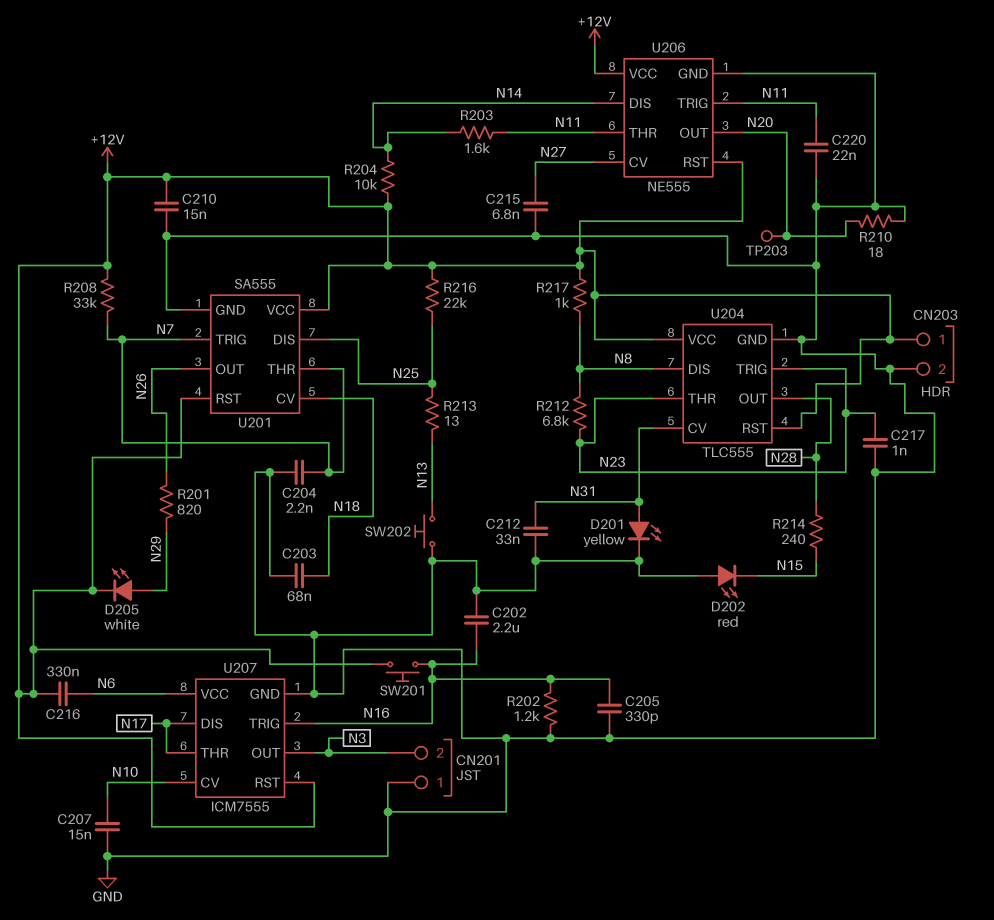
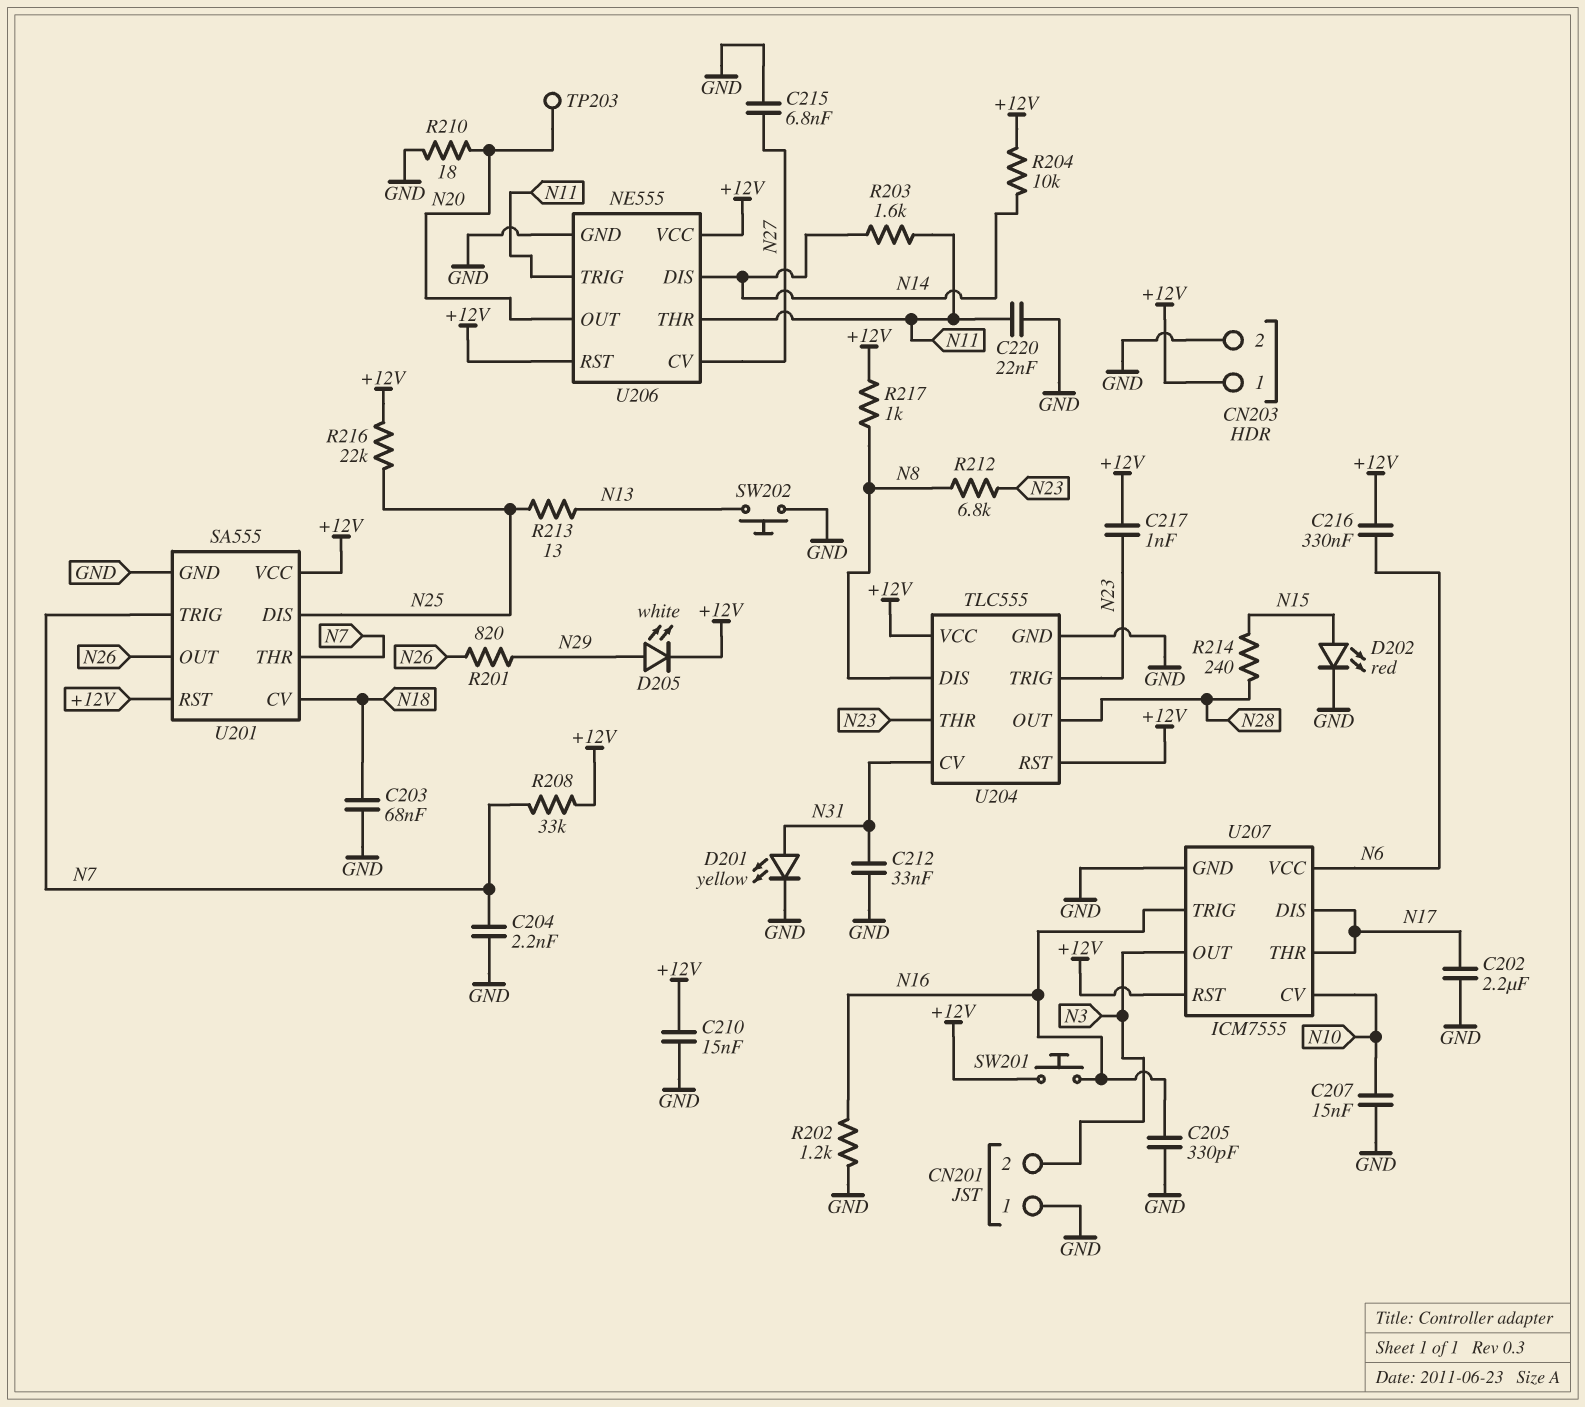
C202: 2.2uF (GND, N16) -> 2.2uF (GND, N17)
C217: 1nF (GND, N23) -> 1nF (+12V, N23)
D202: LED red (A GND, K N15) -> LED red (A N15, K GND)

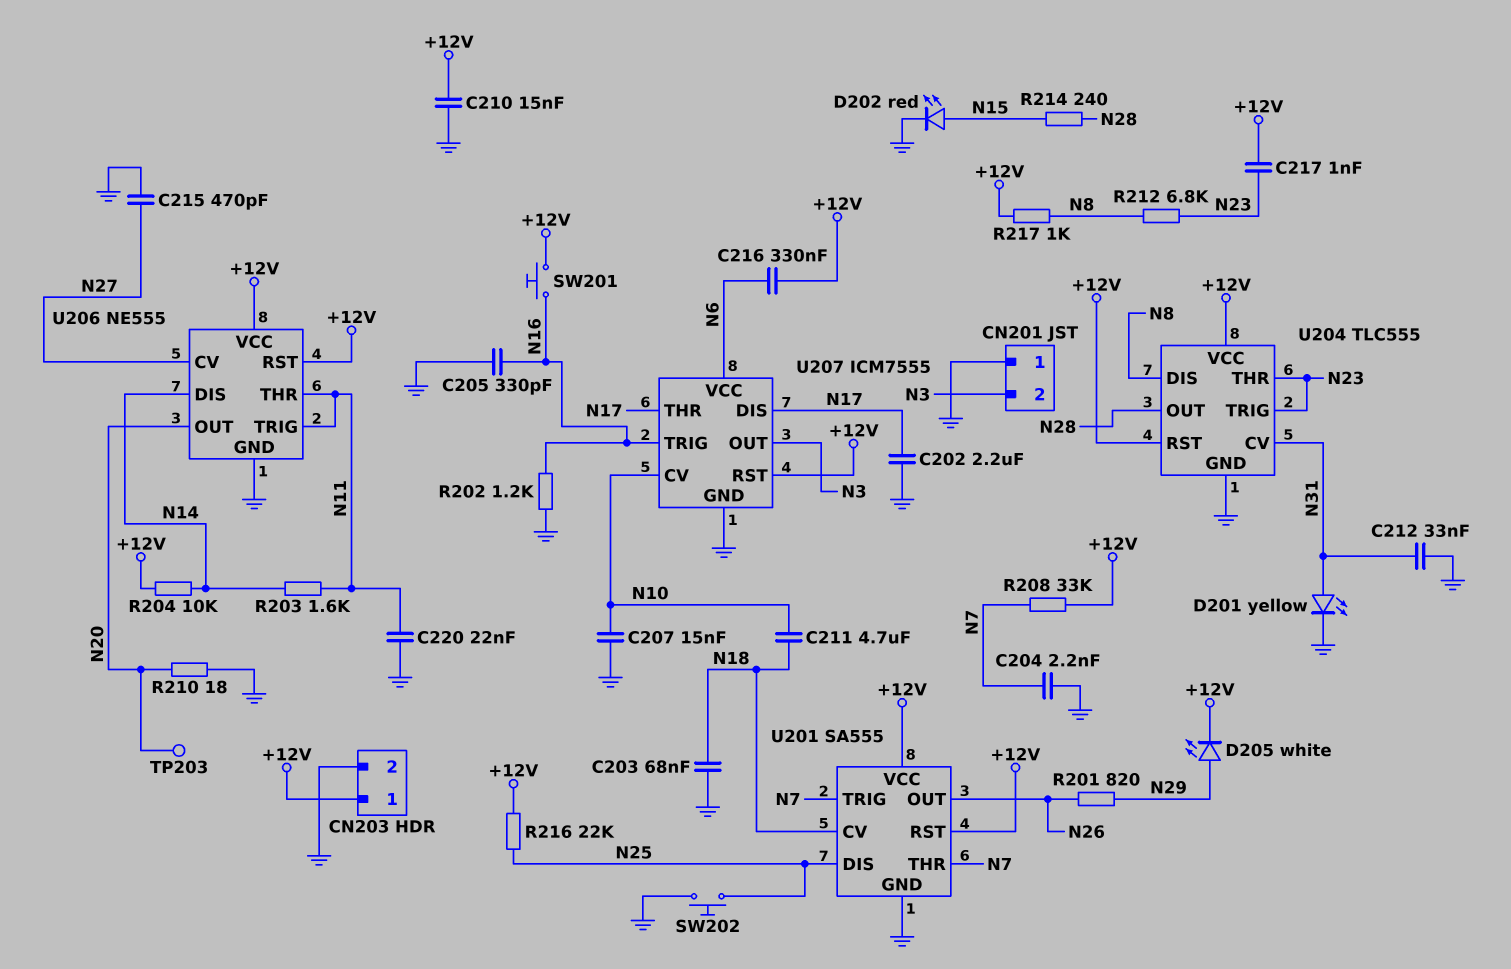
C211: none -> 4.7uF (N10, N18)
C215: 6.8nF (GND, N27) -> 470pF (GND, N27)
R213: 13 (N13, N25) -> none
SW202: button (GND, N13) -> button (GND, N25)

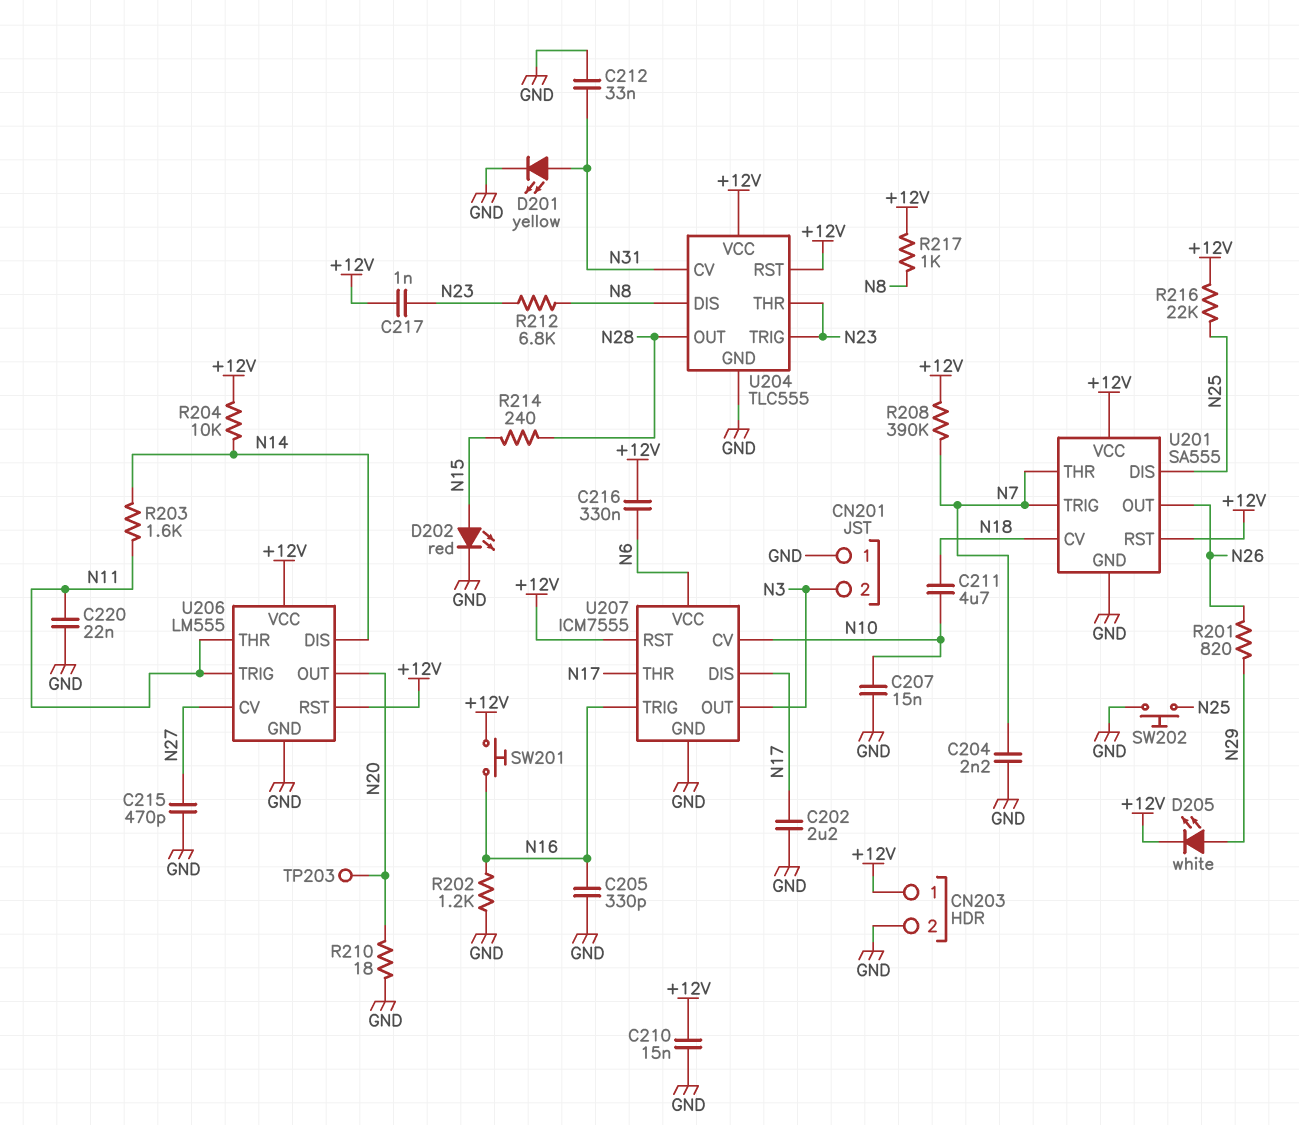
C203: 68nF (GND, N18) -> none
R208: 33k (+12V, N7) -> 390k (+12V, N7)
U206: NE555 -> LM555

